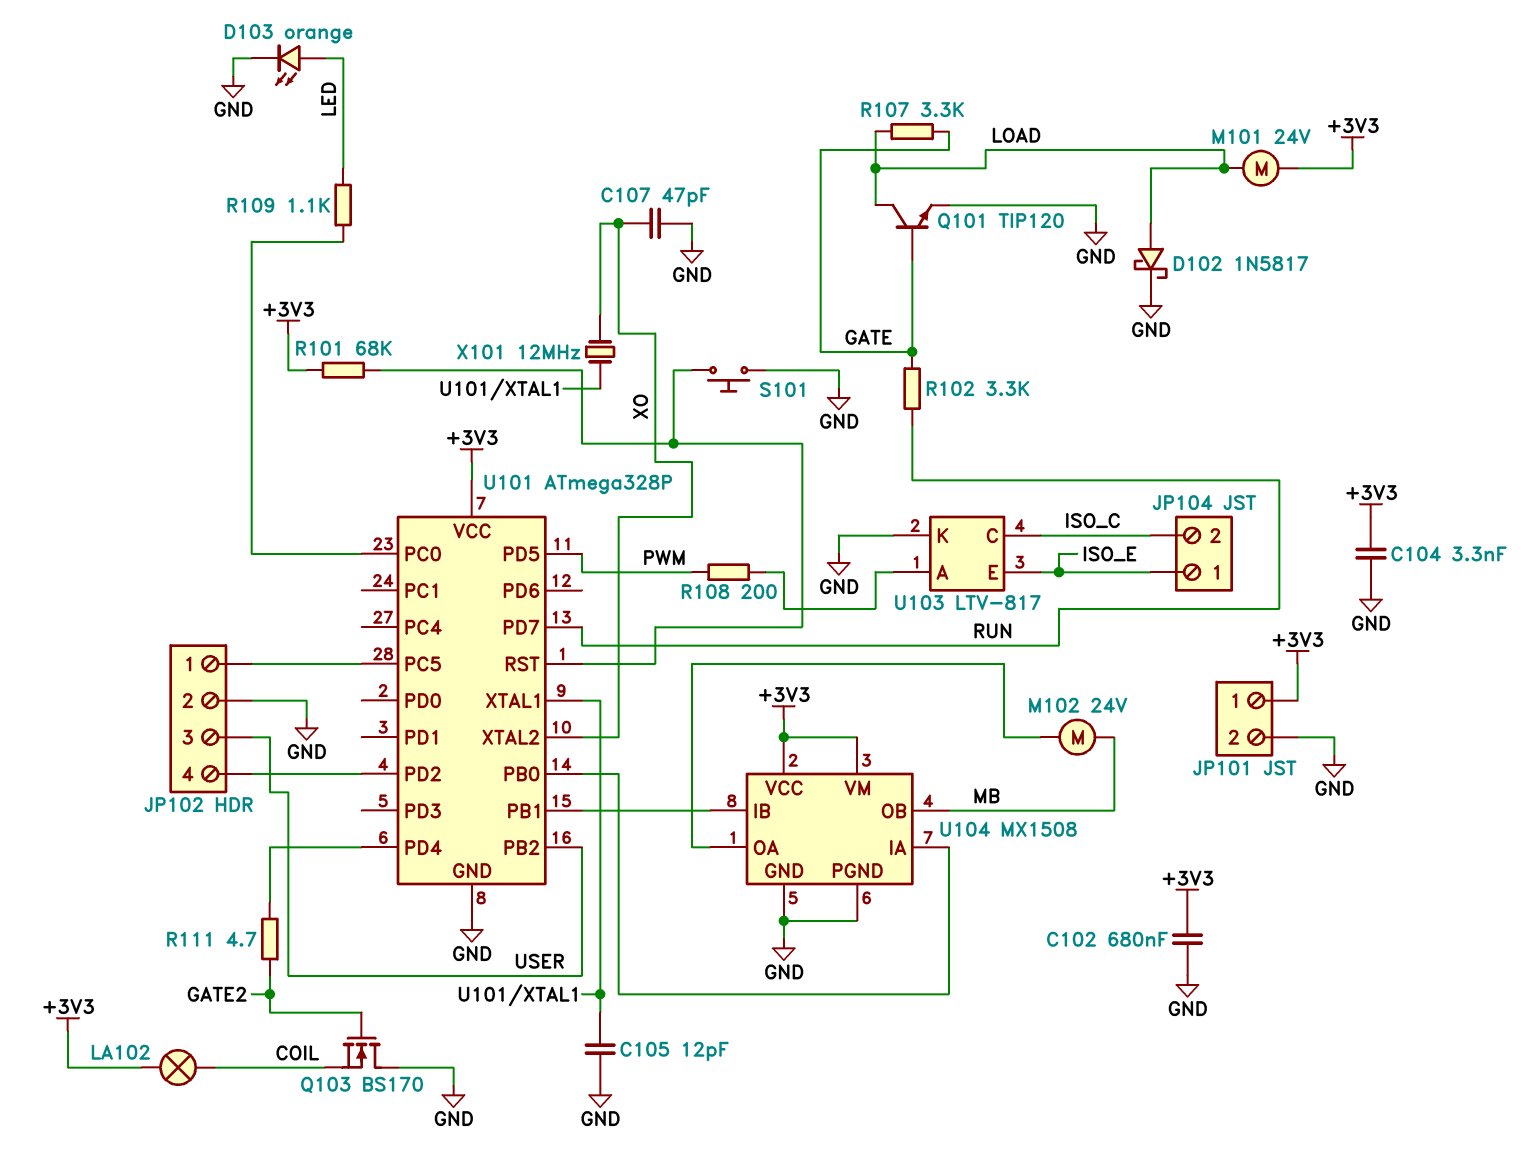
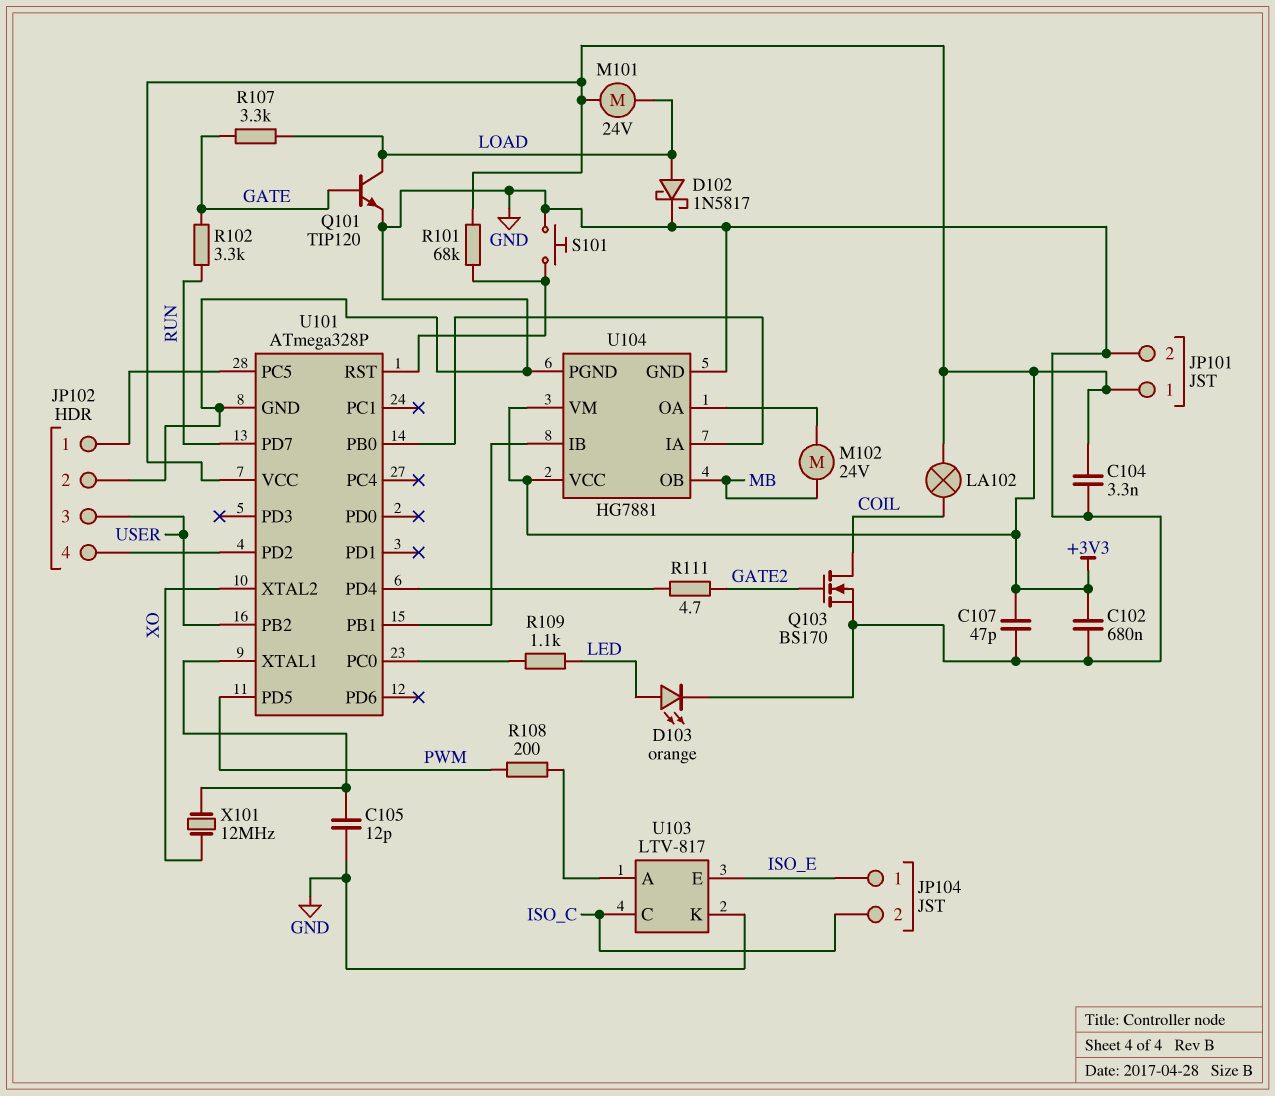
C107: 47pF (GND, XO) -> 47pF (+3V3, GND)
Q103: NMOS BS170 (G GATE2, D GND, S COIL) -> NMOS BS170 (G GATE2, D COIL, S GND)
U104: MX1508 -> HG7881

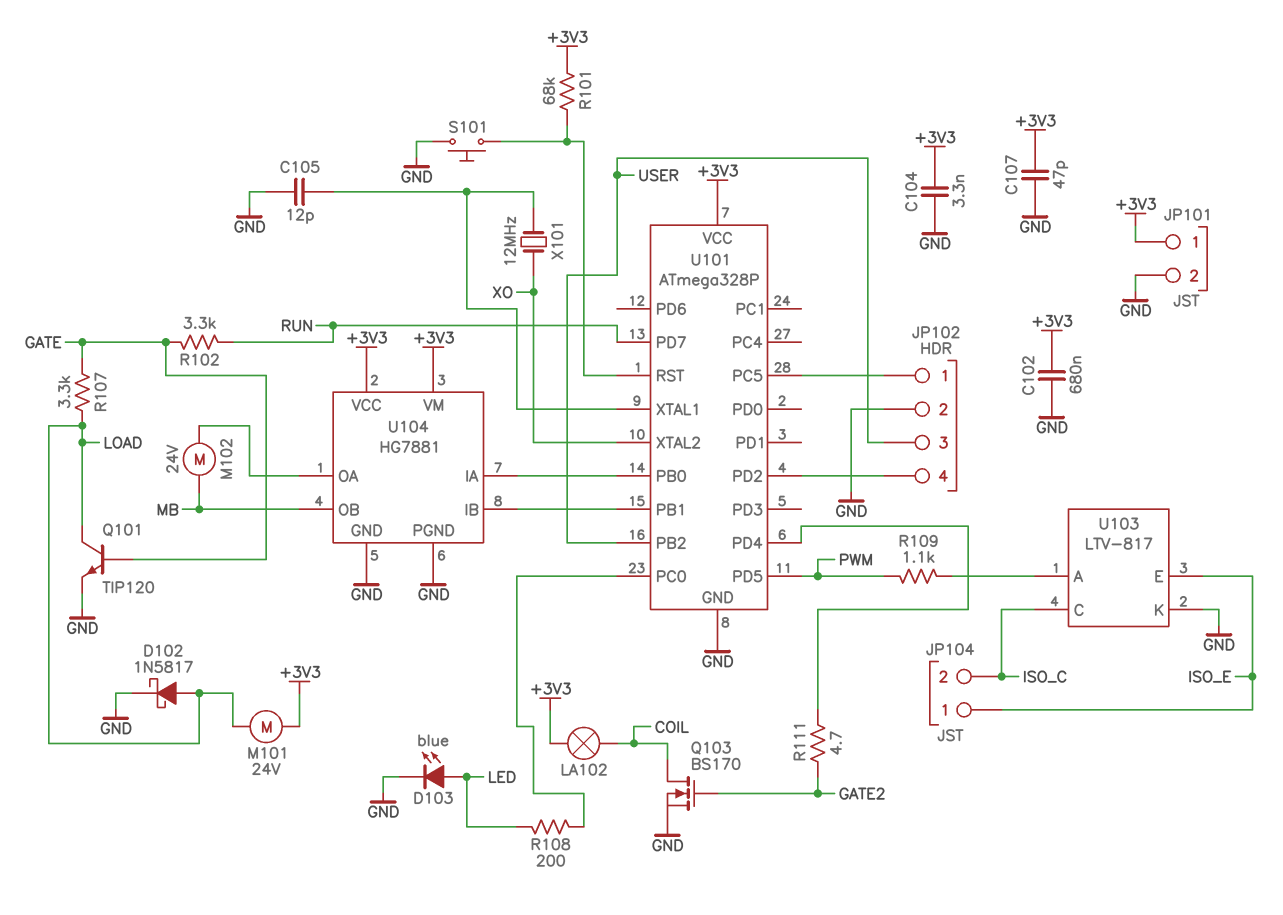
D103: LED orange (A LED, K GND) -> LED blue (A LED, K GND)
R108: 200 (PWM, U103/A) -> 200 (LED, U101/PC0)
R109: 1.1k (LED, U101/PC0) -> 1.1k (PWM, U103/A)

